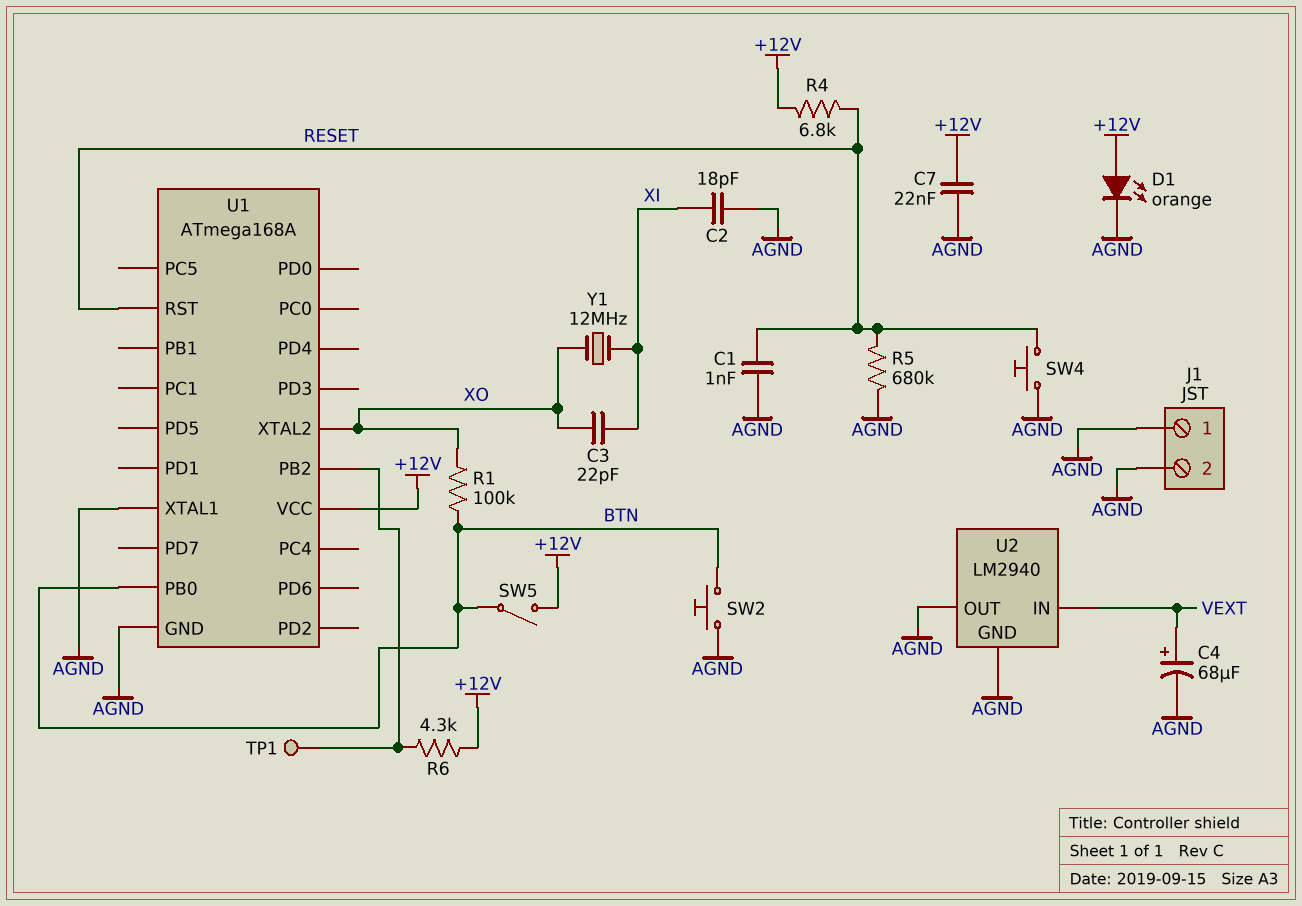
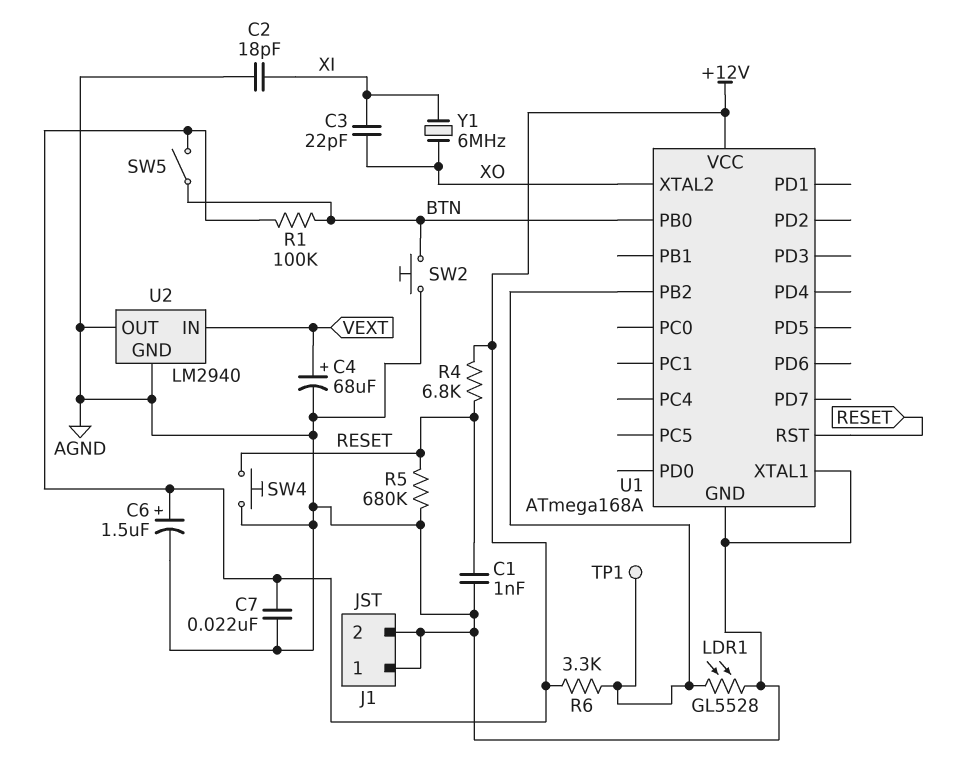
C6: none -> 1.5uF (plus +12V, minus AGND)
D1: LED orange (A +12V, K AGND) -> none
LDR1: none -> GL5528 (AGND, U1/PB2)
R1: 100k (BTN, XO) -> 100k (+12V, BTN)
R6: 4.3k (+12V, U1/PB2) -> 3.3k (+12V, U1/PB2)
Y1: 12MHz (XI, XO) -> 6MHz (XI, XO)

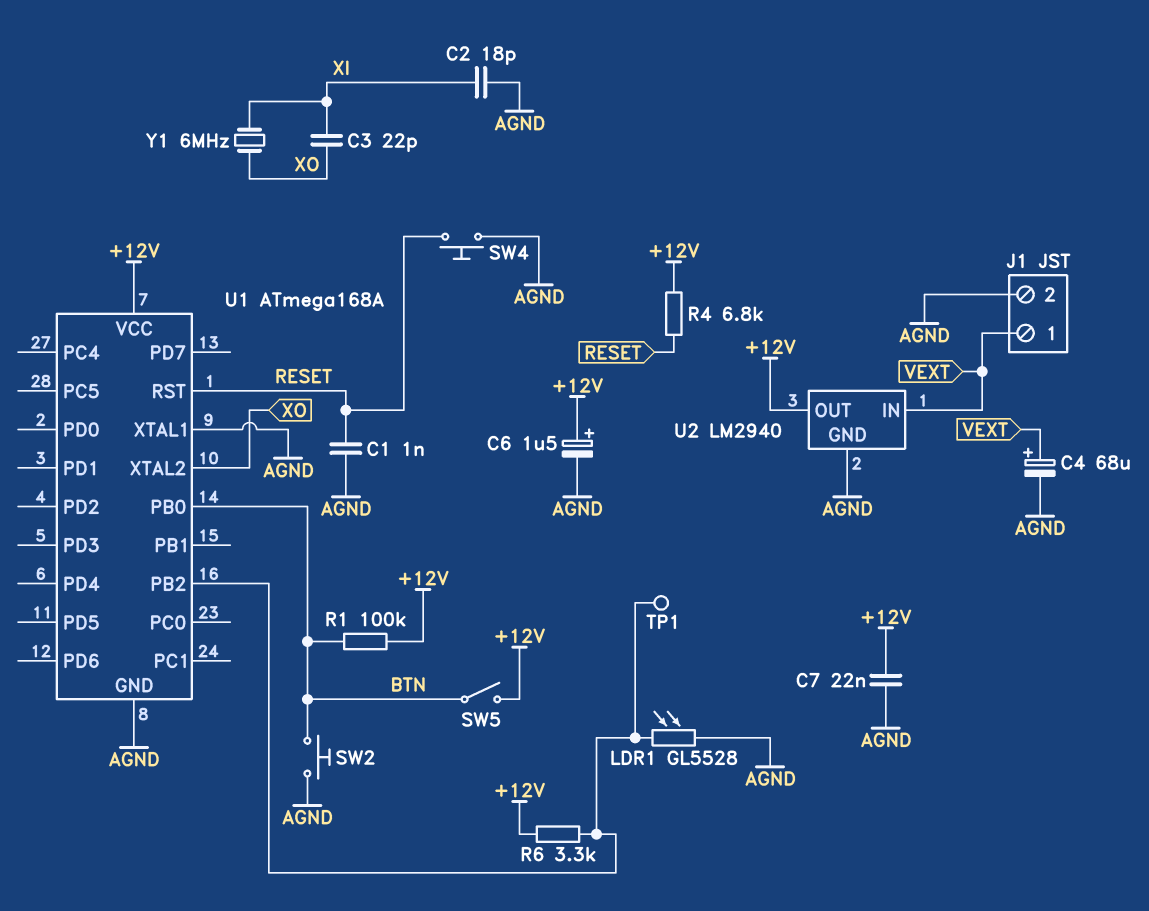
J1 pin 1: AGND -> VEXT
R5: 680k (AGND, RESET) -> none
U2 pin OUT: AGND -> +12V

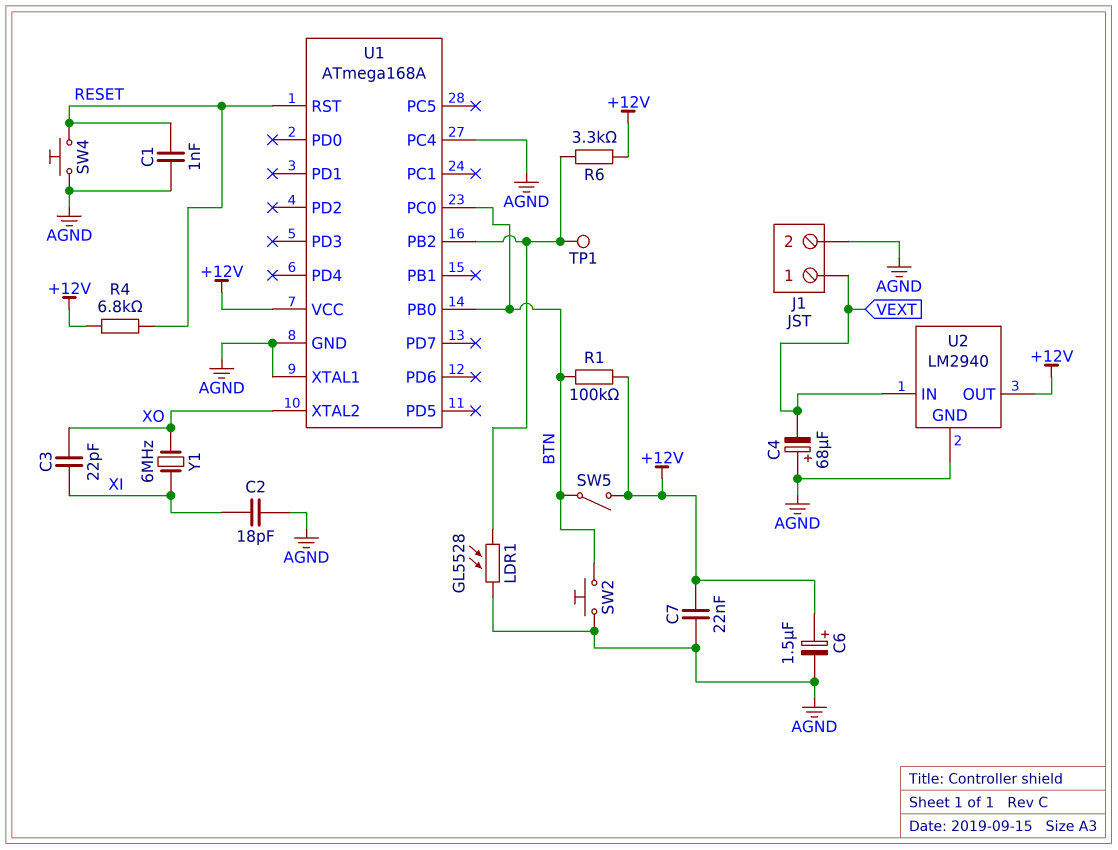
C4: 68uF (plus VEXT, minus AGND) -> 68uF (plus AGND, minus VEXT)
U1 pin PC0: none -> BTN
U1 pin PC4: none -> AGND

